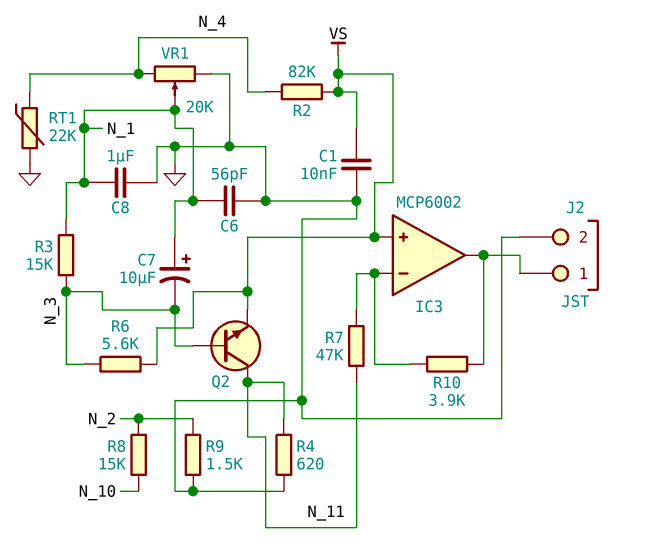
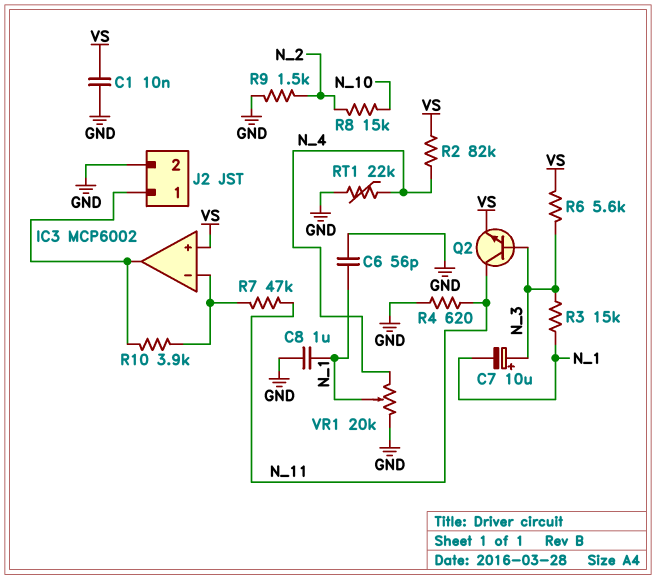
C7: 10uF (plus N_1, minus N_3) -> 10uF (plus N_3, minus N_1)

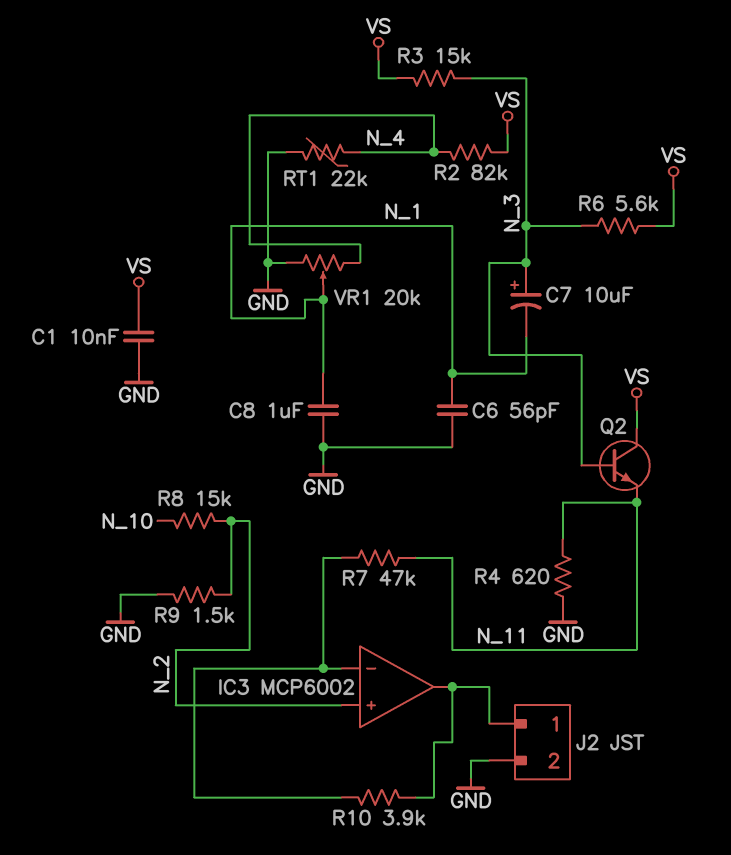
IC3 pin in+: VS -> N_2
Q2: NPN (B N_3, C N_11, E VS) -> NPN (B N_3, C VS, E N_11)
R3: 15k (N_1, N_3) -> 15k (N_3, VS)

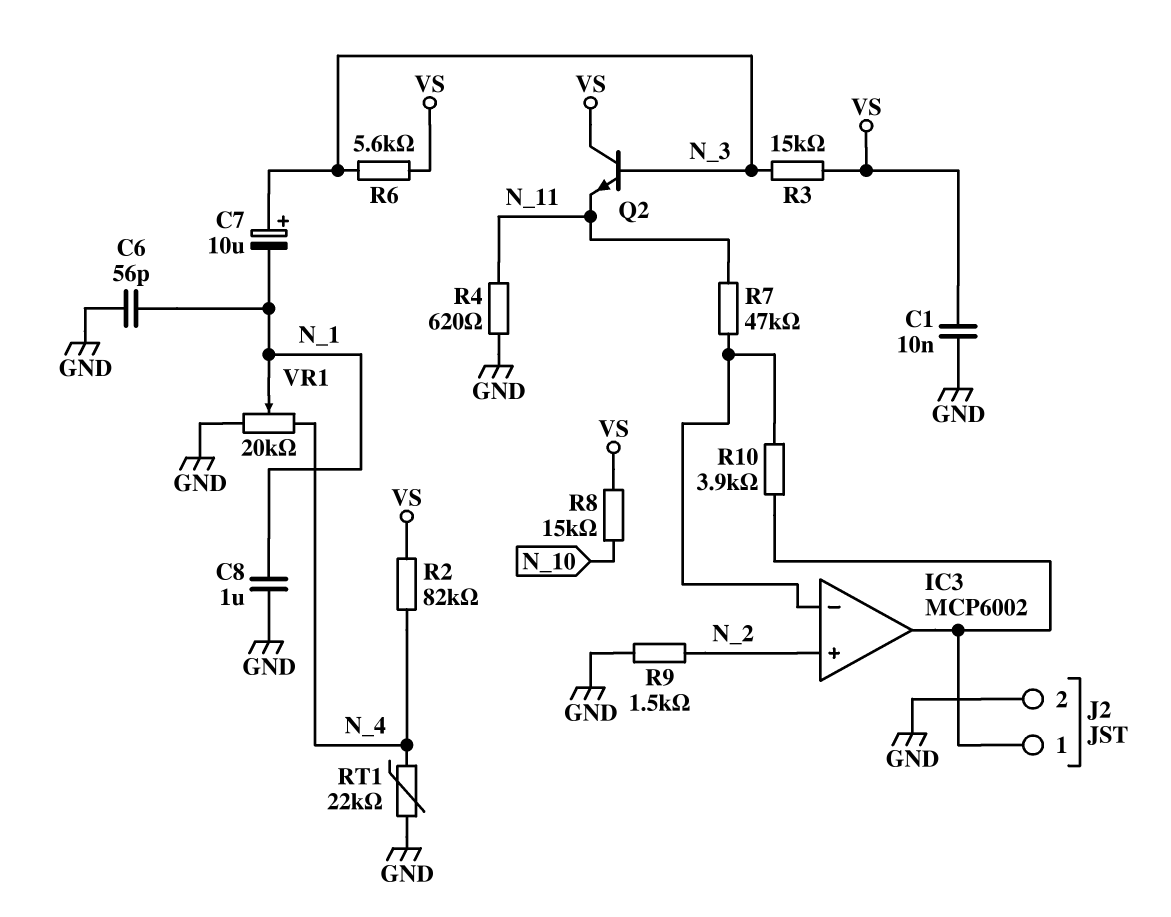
R8: 15k (N_2, N_10) -> 15k (N_10, VS)

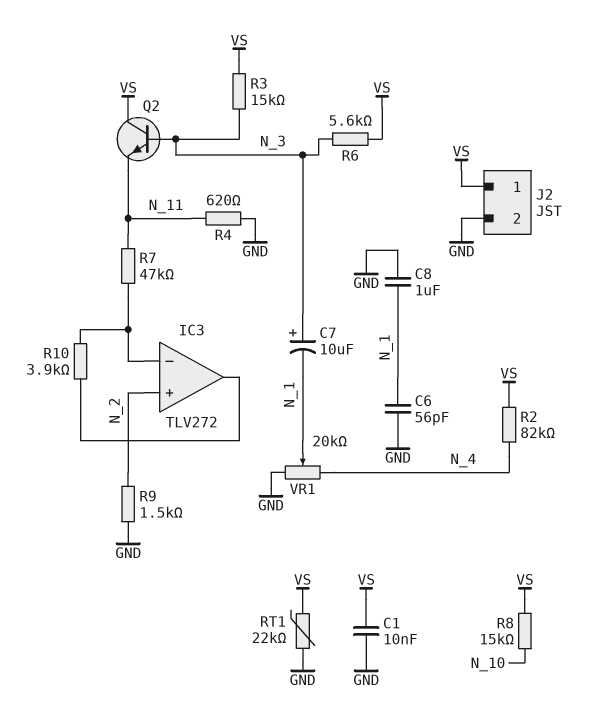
IC3: MCP6002 -> TLV272
J2 pin 1: IC3/out -> VS
RT1: 22k (GND, N_4) -> 22k (GND, VS)

